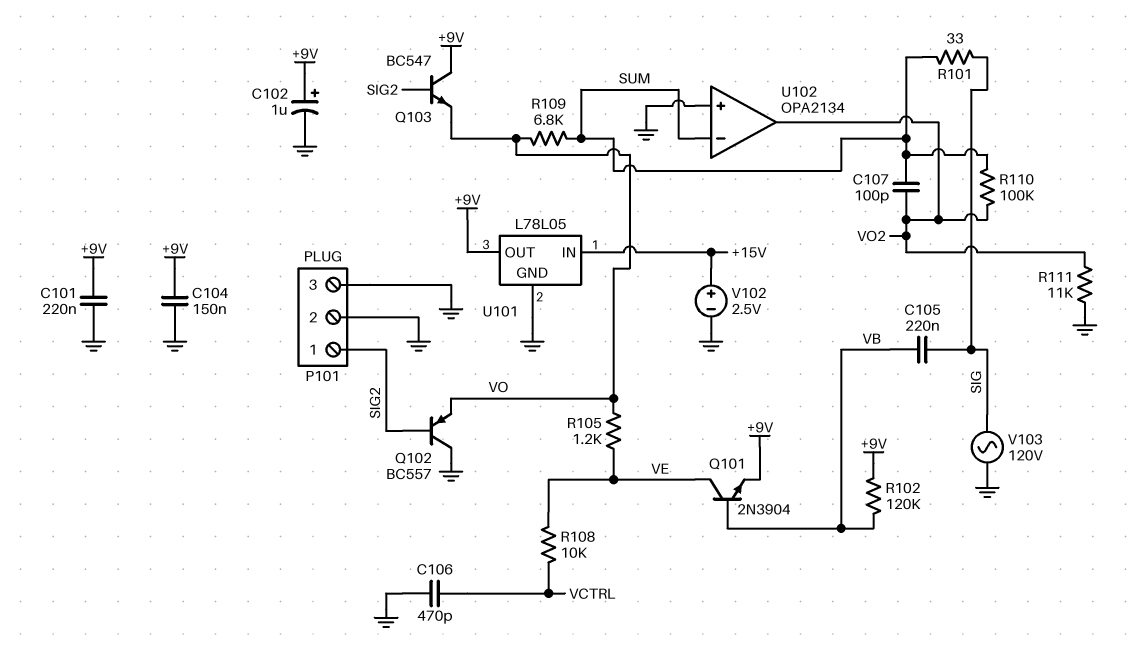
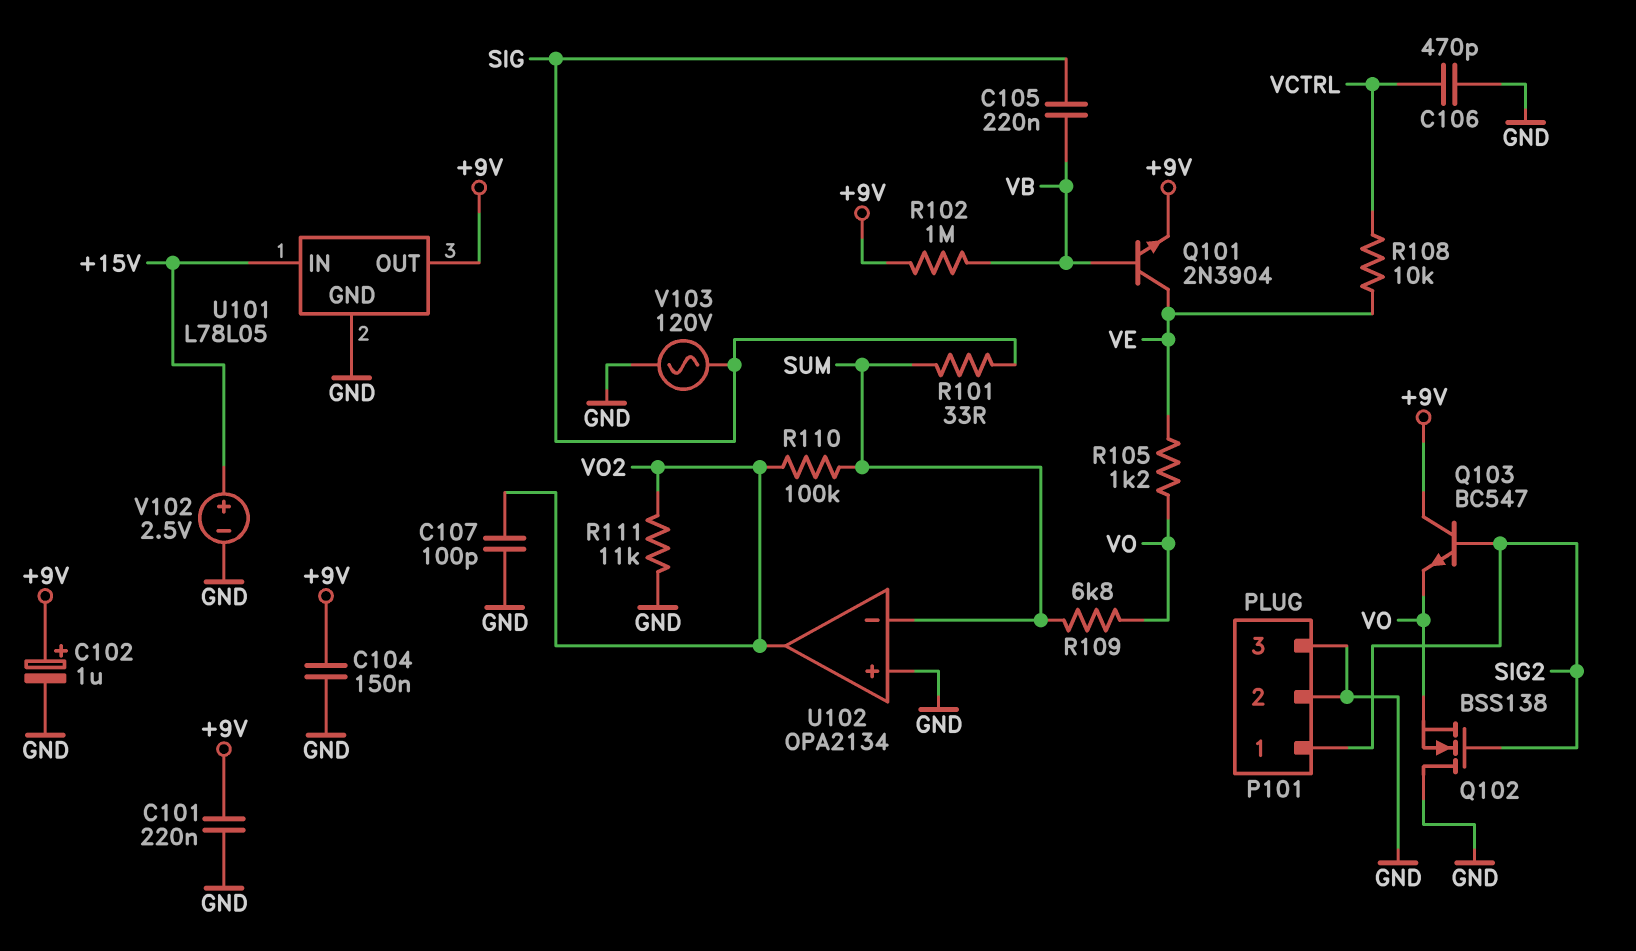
C107: 100pF (SUM, VO2) -> 100pF (GND, VO2)
Q102: PNP BC557 (B SIG2, C GND, E VO) -> NMOS BSS138 (G SIG2, D GND, S VO)
R102: 120k (+9V, VB) -> 1M (+9V, VB)

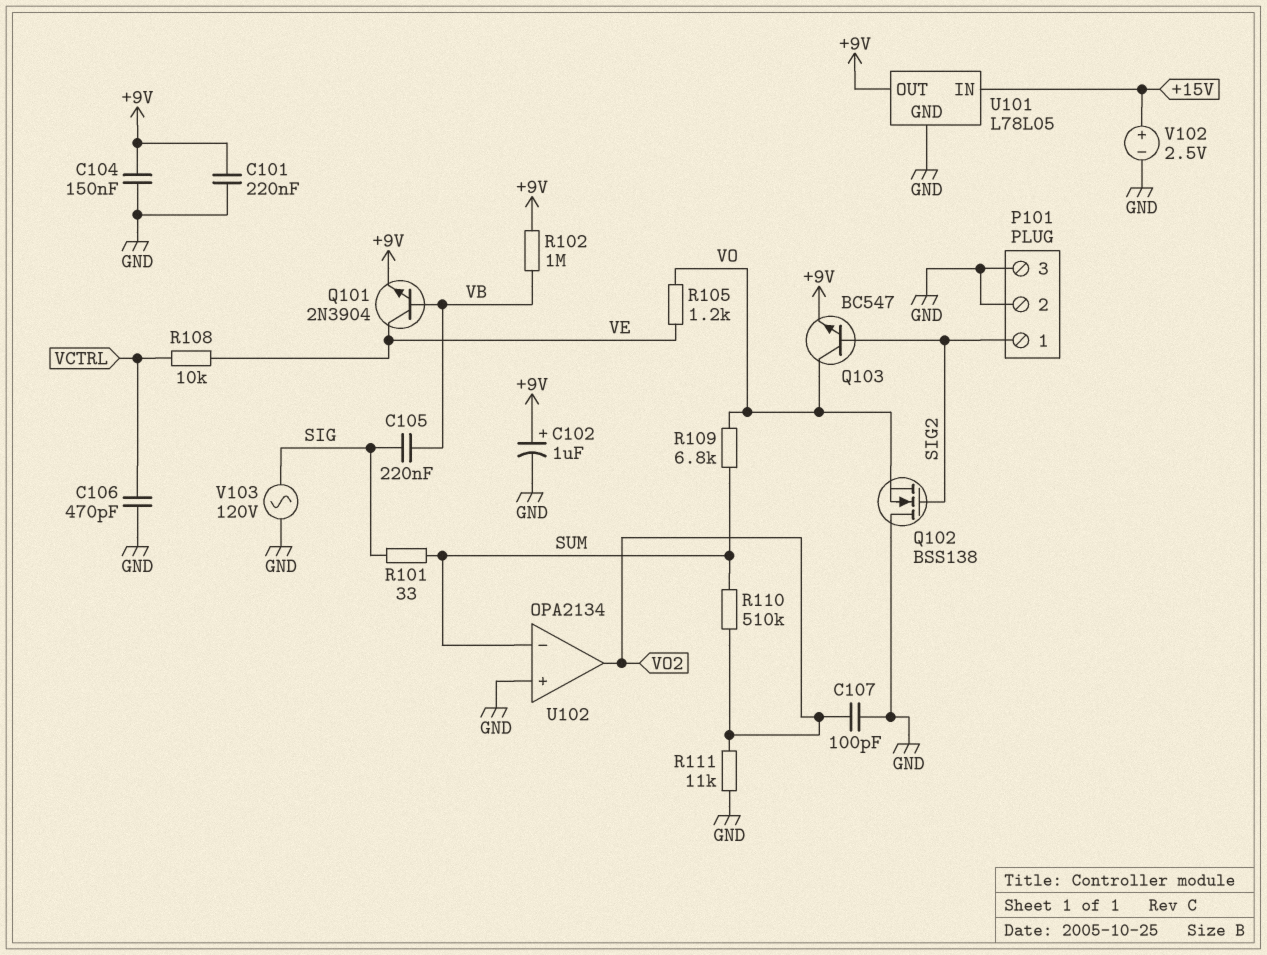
Q103: NPN BC547 (B SIG2, C +9V, E VO) -> NPN BC547 (B SIG2, C VO, E +9V)
R110: 100k (SUM, VO2) -> 510k (SUM, VO2)

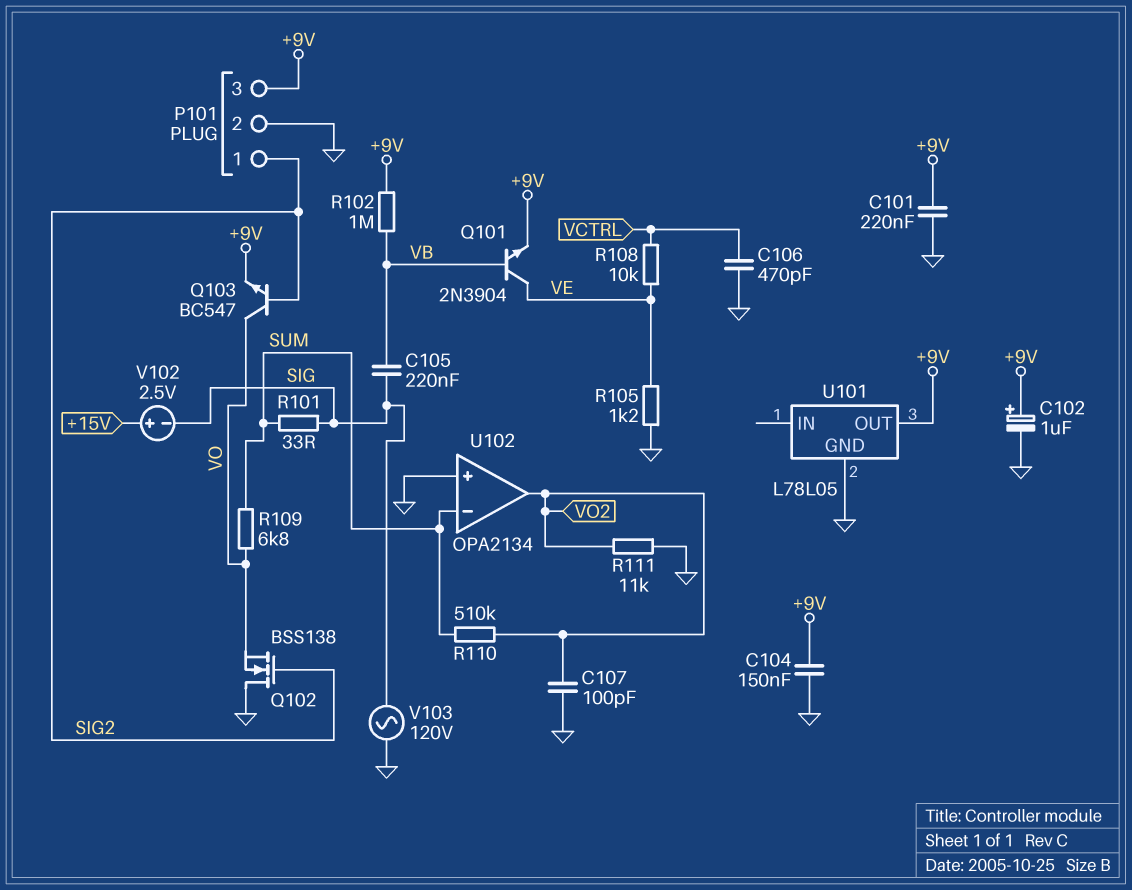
P101 pin 3: GND -> +9V
R105: 1.2k (VE, VO) -> 1.2k (GND, VE)
U101 pin IN: +15V -> none
V102: 2.5V (plus +15V, minus GND) -> 2.5V (plus +15V, minus SIG)

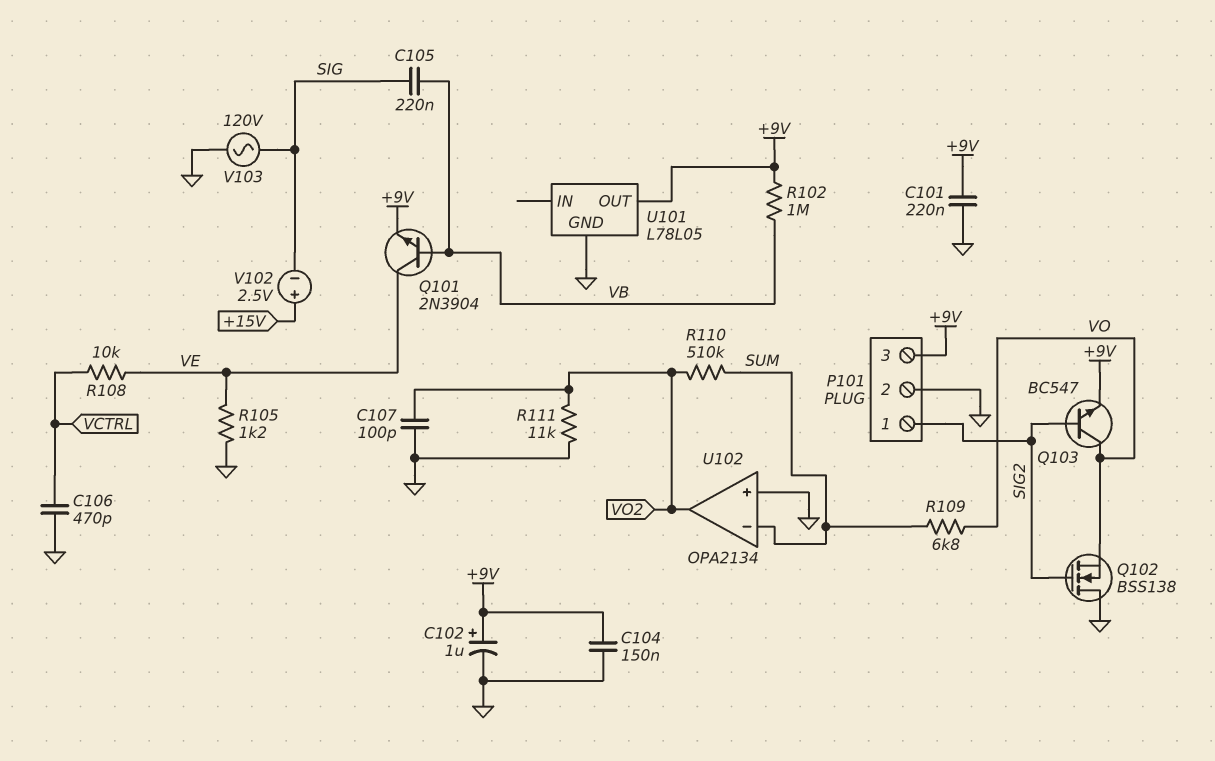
R101: 33 (SIG, SUM) -> none

